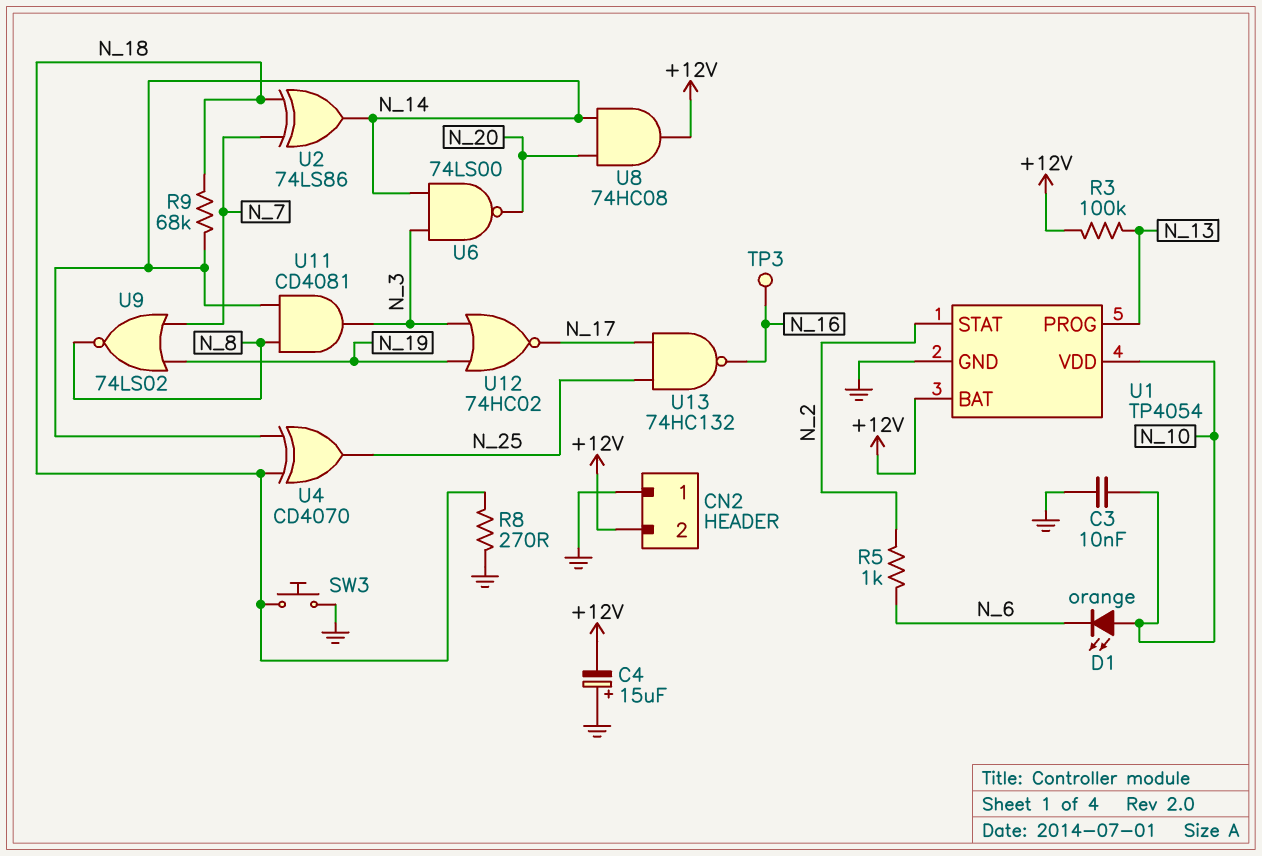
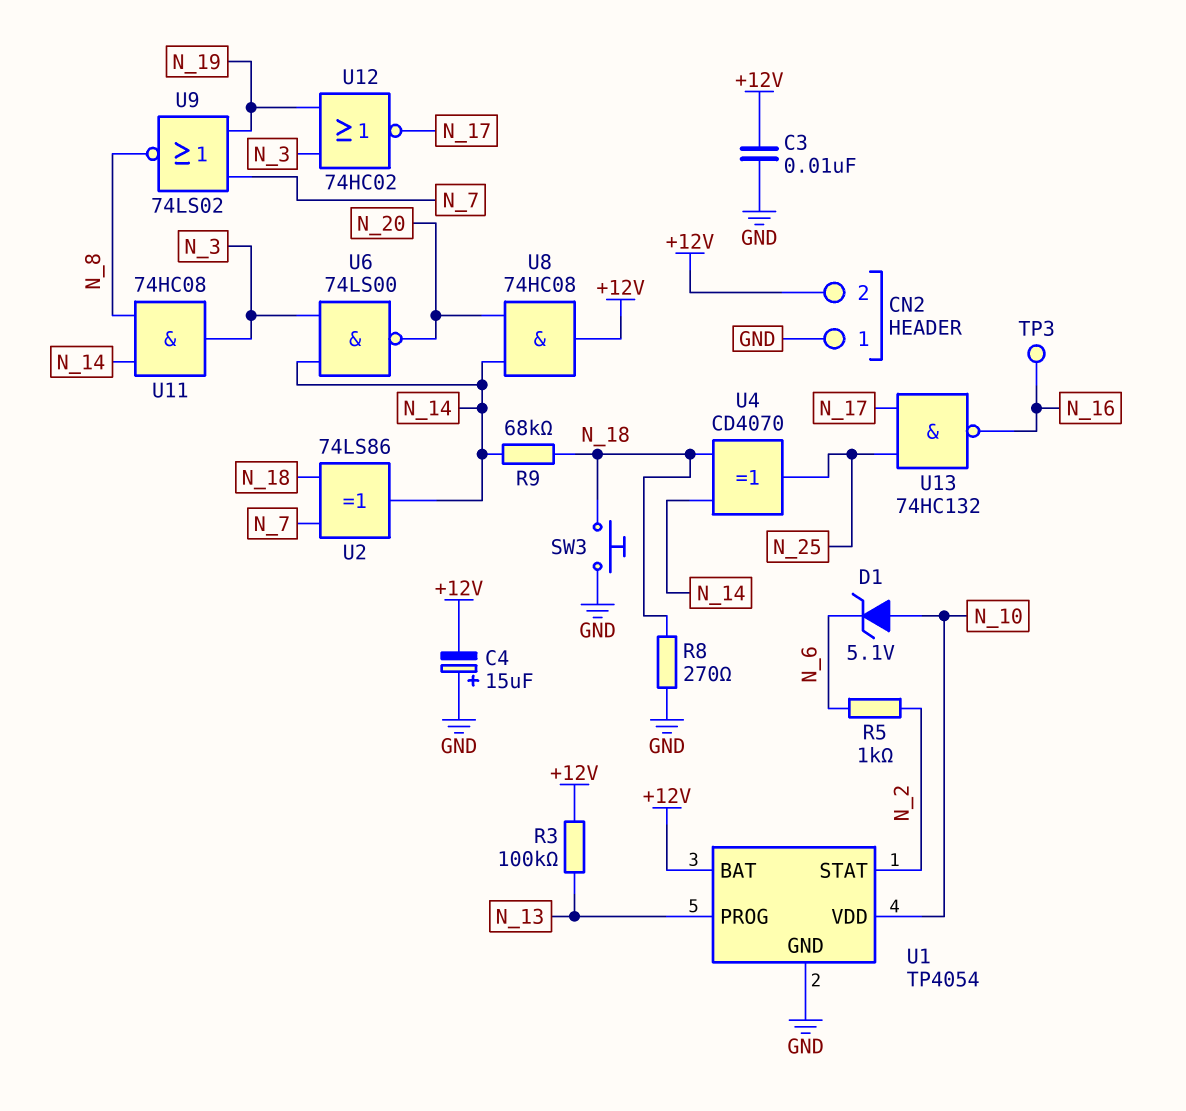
C3: 10nF (GND, N_10) -> 10nF (+12V, GND)
D1: LED orange (A N_10, K N_6) -> zener 5.1V (A N_10, K N_6)
U11: AND CD4081 (in N_8, in N_14, out N_3) -> AND 74HC08 (in N_8, in N_14, out N_3)

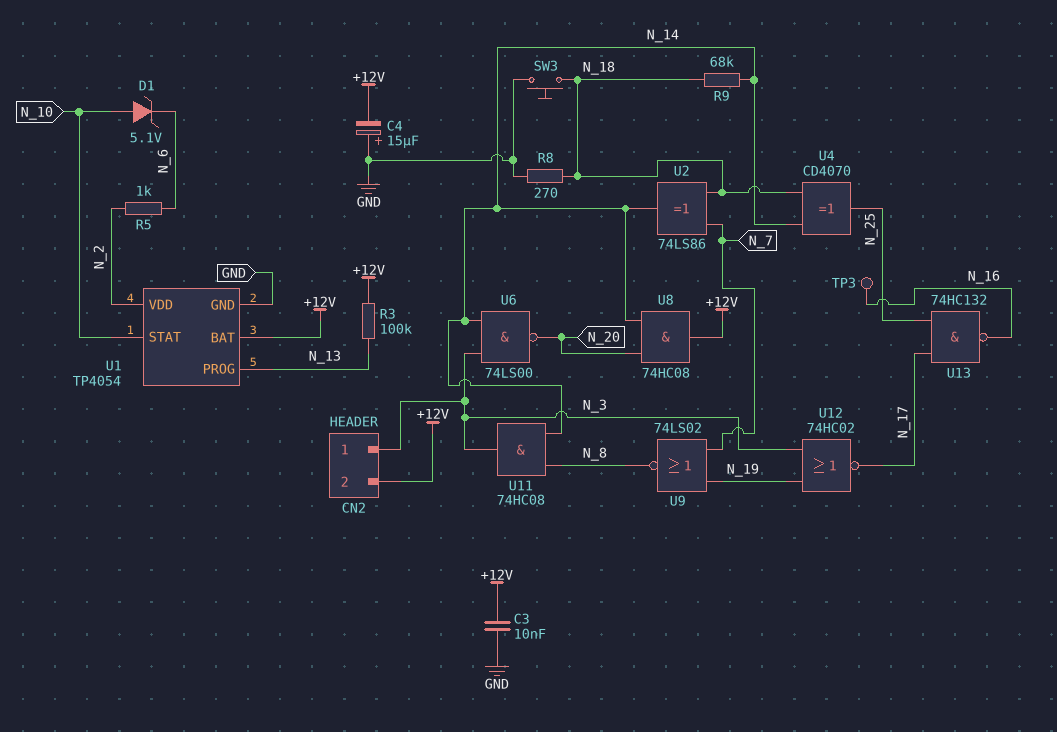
CN2 pin 1: GND -> N_3
U1 pin STAT: N_2 -> N_10
U1 pin VDD: N_10 -> N_2

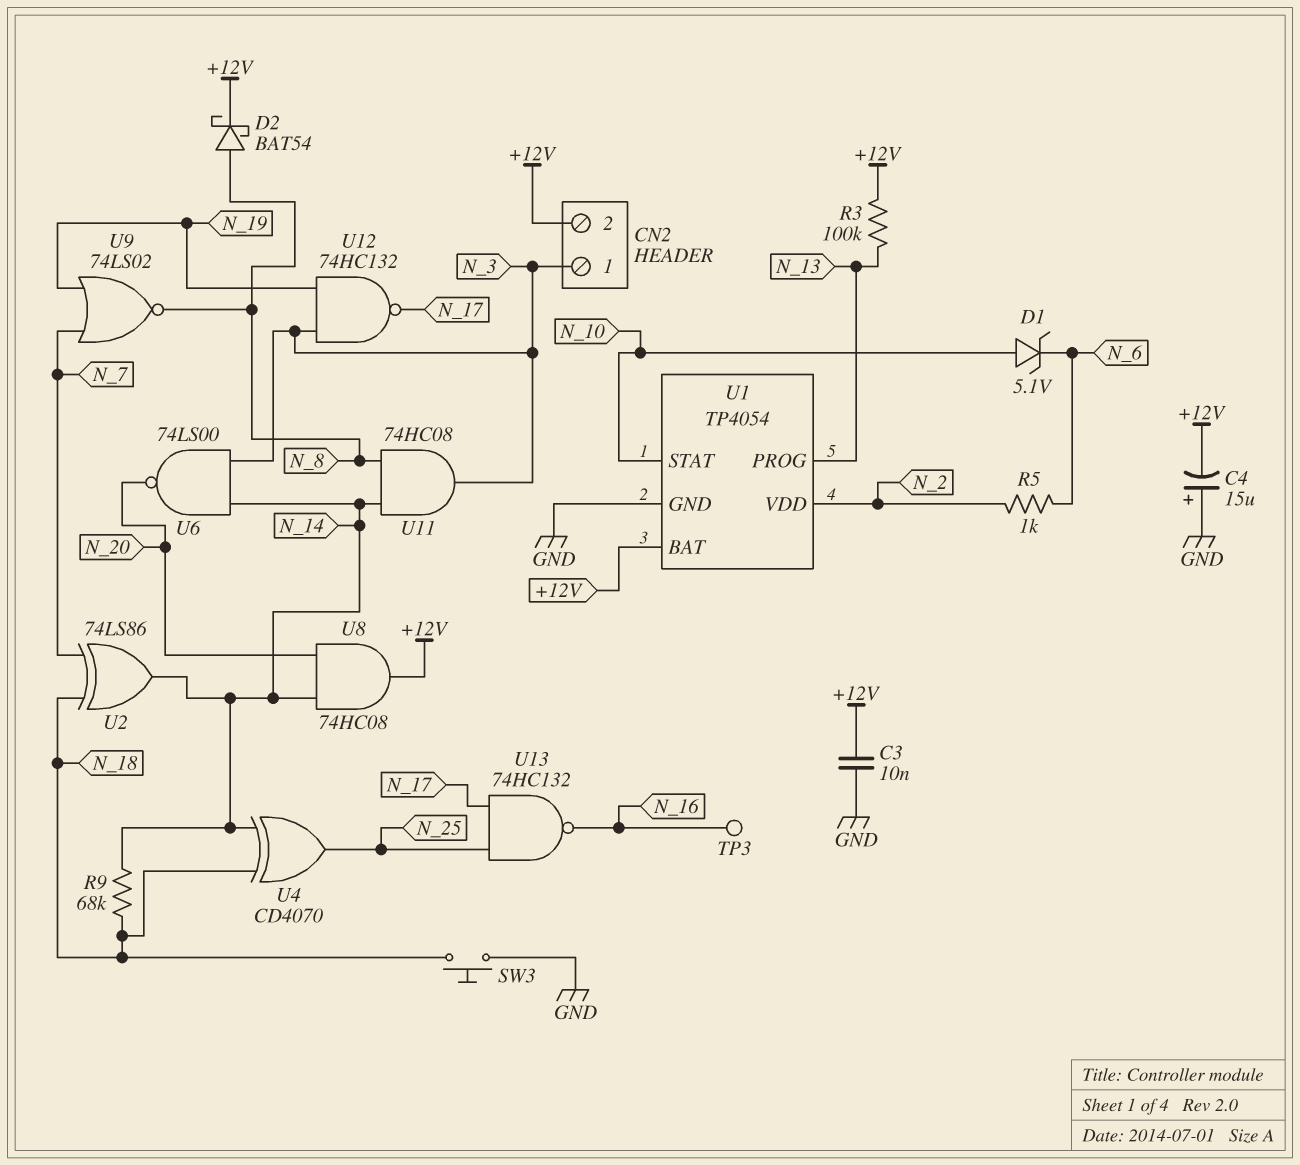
D2: none -> schottky BAT54 (A N_8, K +12V)
R8: 270 (GND, N_18) -> none
U12: NOR 74HC02 (in N_3, in N_19, out N_17) -> NAND 74HC132 (in N_3, in N_19, out N_17)

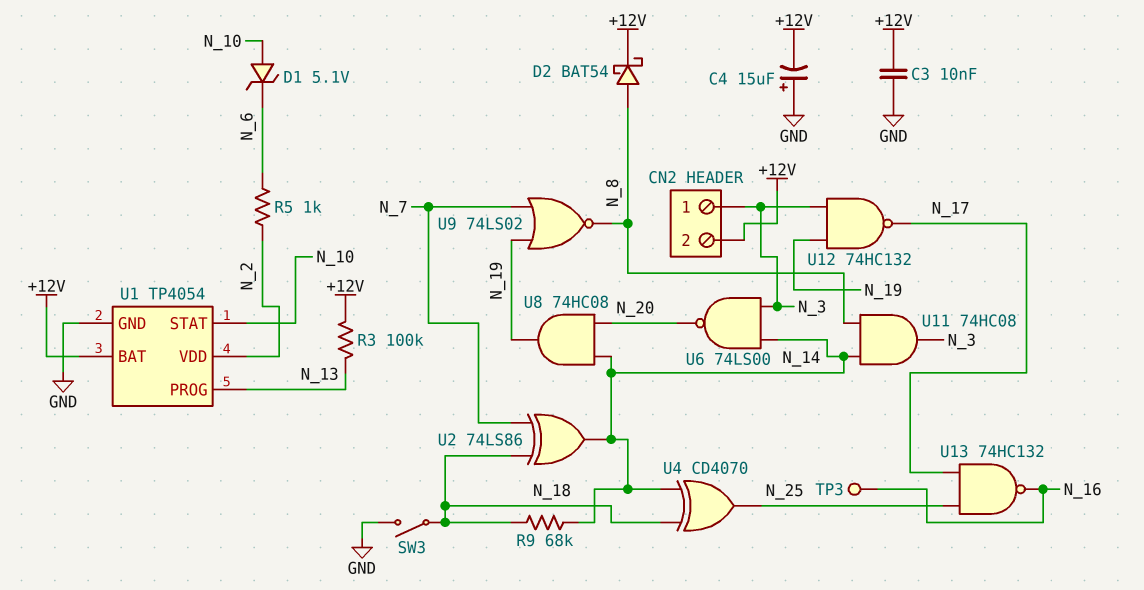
SW3: button (GND, N_18) -> switch (GND, N_18)
U8: AND 74HC08 (in N_14, in N_20, out +12V) -> AND 74HC08 (in N_14, in N_20, out N_19)

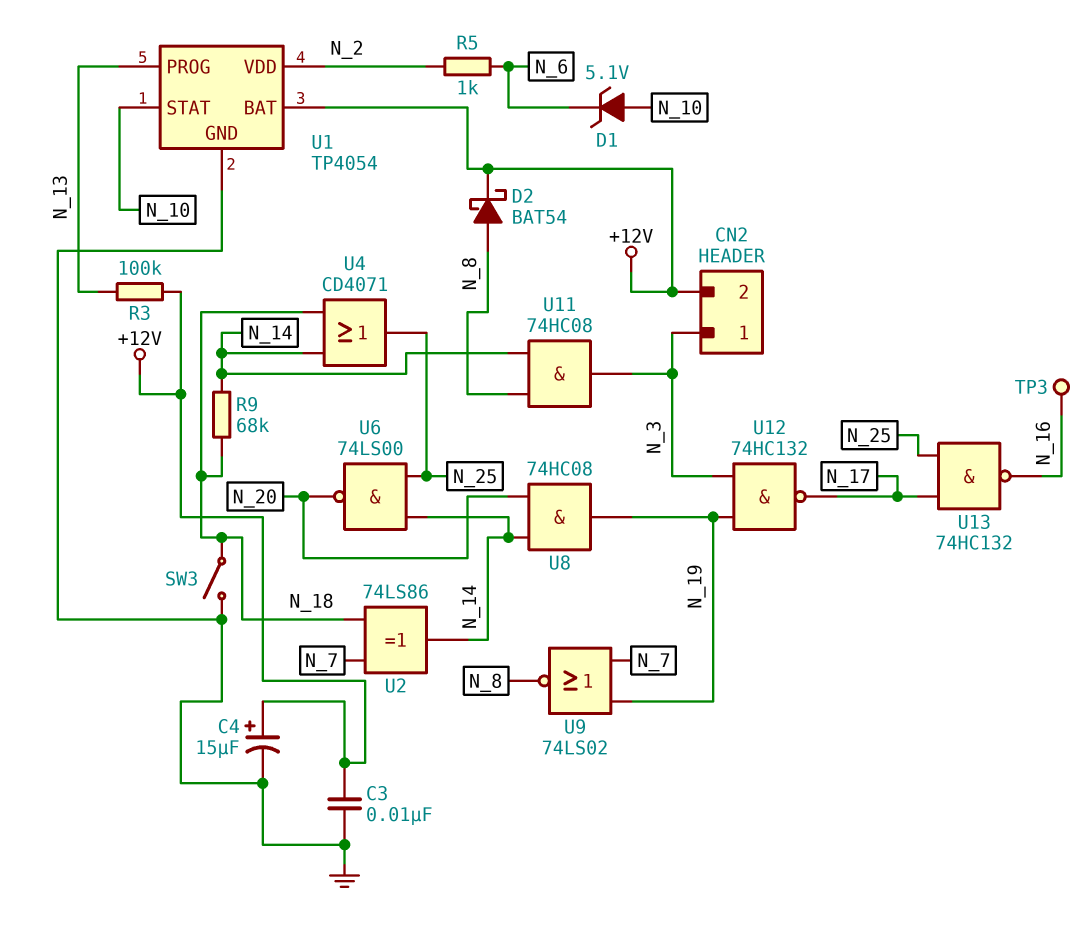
C4: 15uF (plus GND, minus +12V) -> 15uF (plus +12V, minus GND)
U4: XOR CD4070 (in N_14, in N_18, out N_25) -> OR CD4071 (in N_14, in N_18, out N_25)
U6: NAND 74LS00 (in N_3, in N_14, out N_20) -> NAND 74LS00 (in N_14, in N_25, out N_20)

